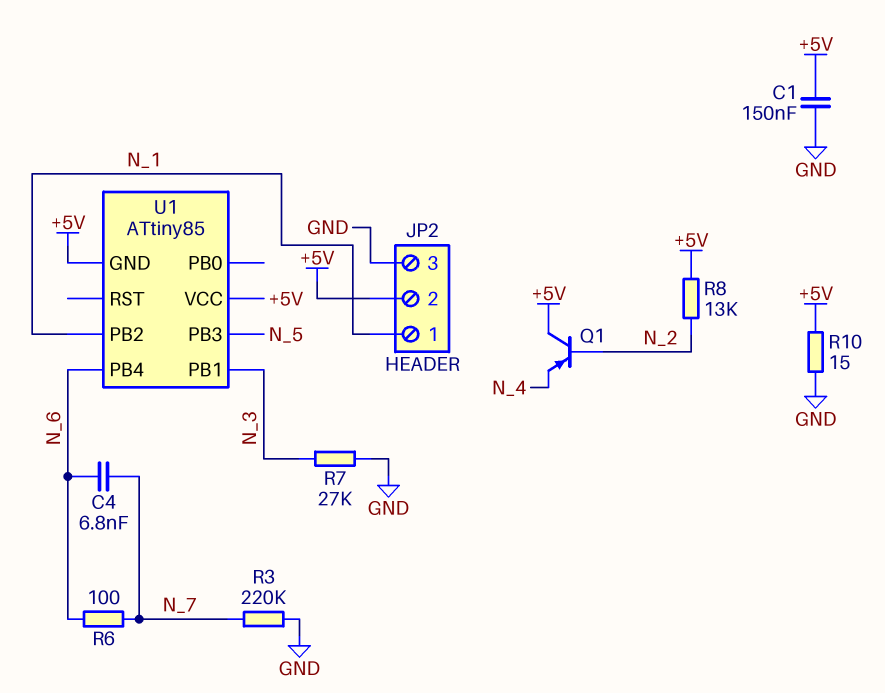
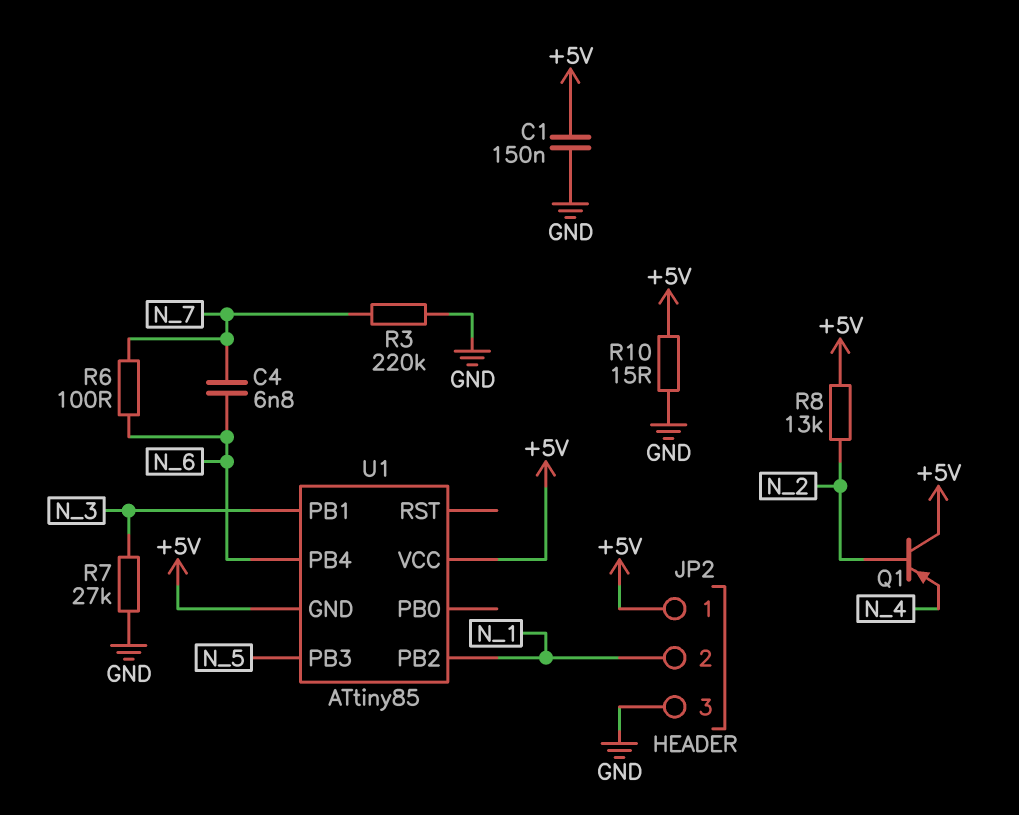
JP2 pin 1: N_1 -> +5V
JP2 pin 2: +5V -> N_1

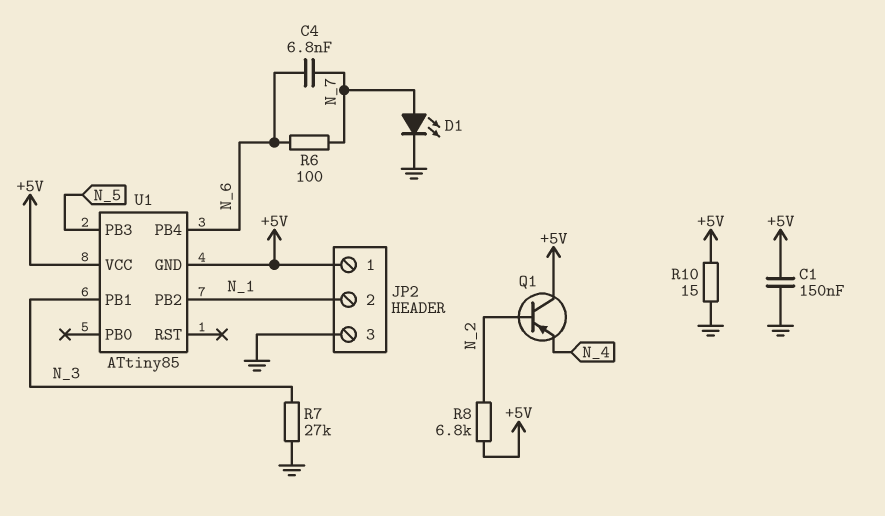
D1: none -> LED (A N_7, K GND)
R3: 220k (GND, N_7) -> none
R8: 13k (+5V, N_2) -> 6.8k (+5V, N_2)

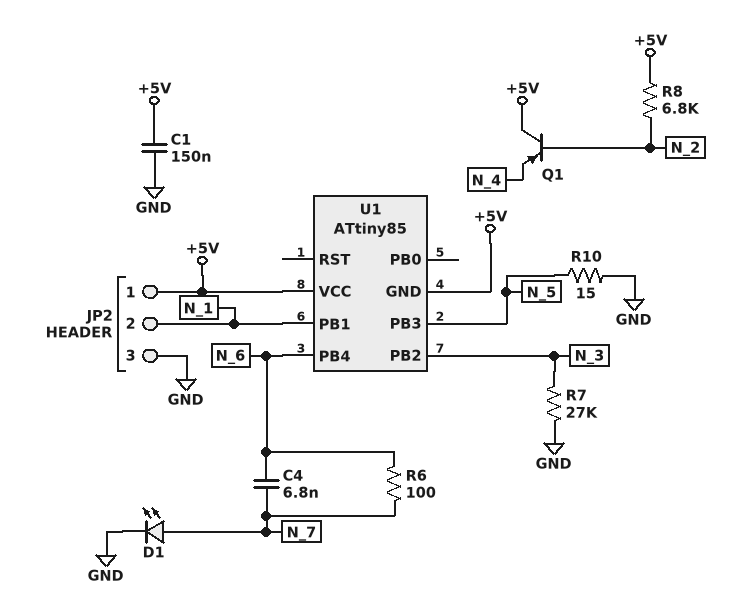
R10: 15 (+5V, GND) -> 15 (GND, N_5)
U1 pin PB1: N_3 -> N_1
U1 pin PB2: N_1 -> N_3

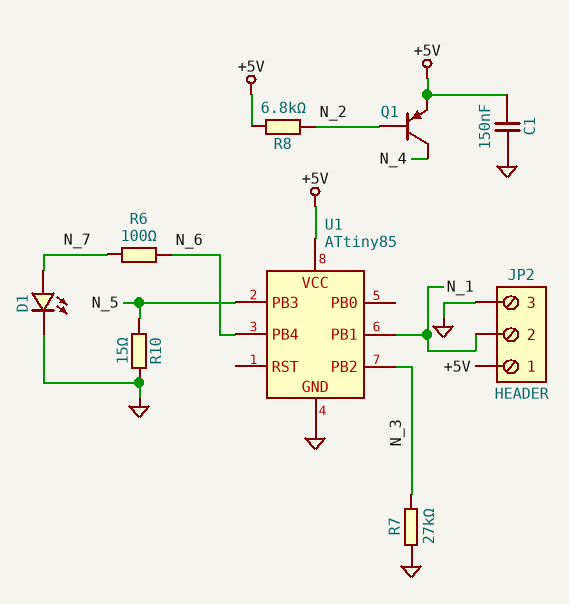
C4: 6.8nF (N_6, N_7) -> none
Q1: PNP (B N_2, C +5V, E N_4) -> PNP (B N_2, C N_4, E +5V)
U1 pin GND: +5V -> GND

